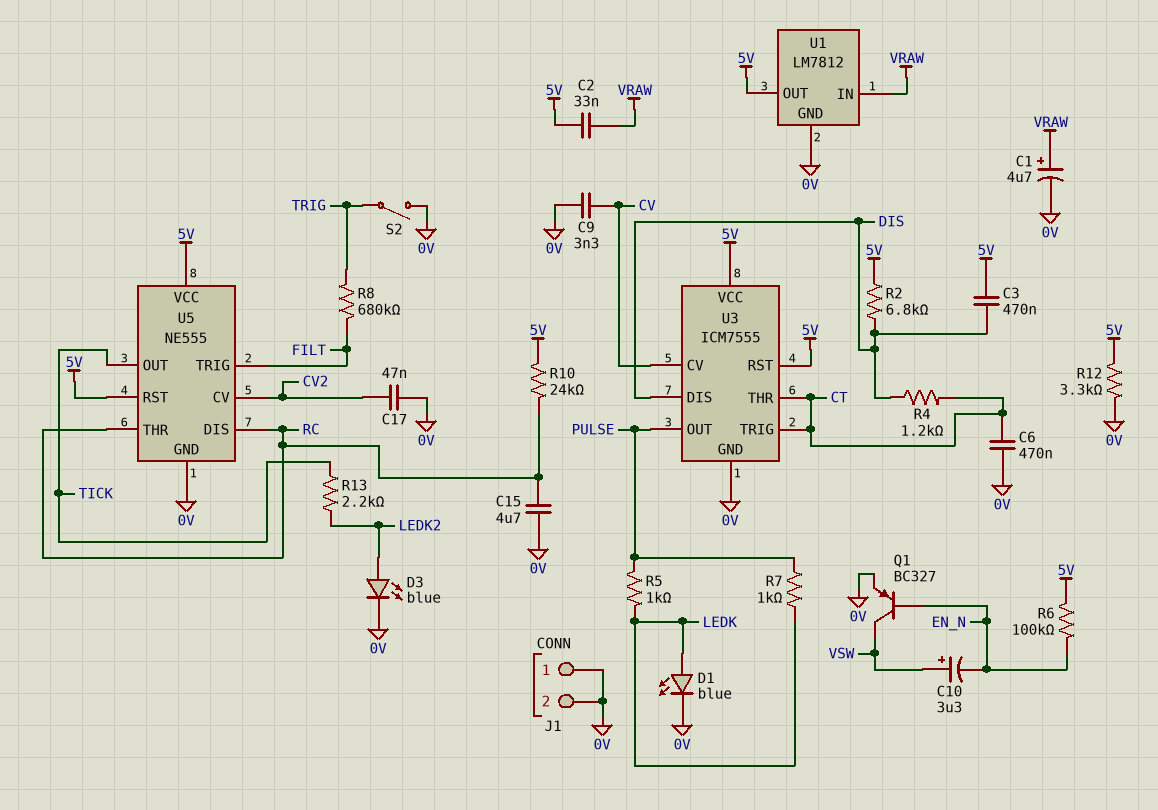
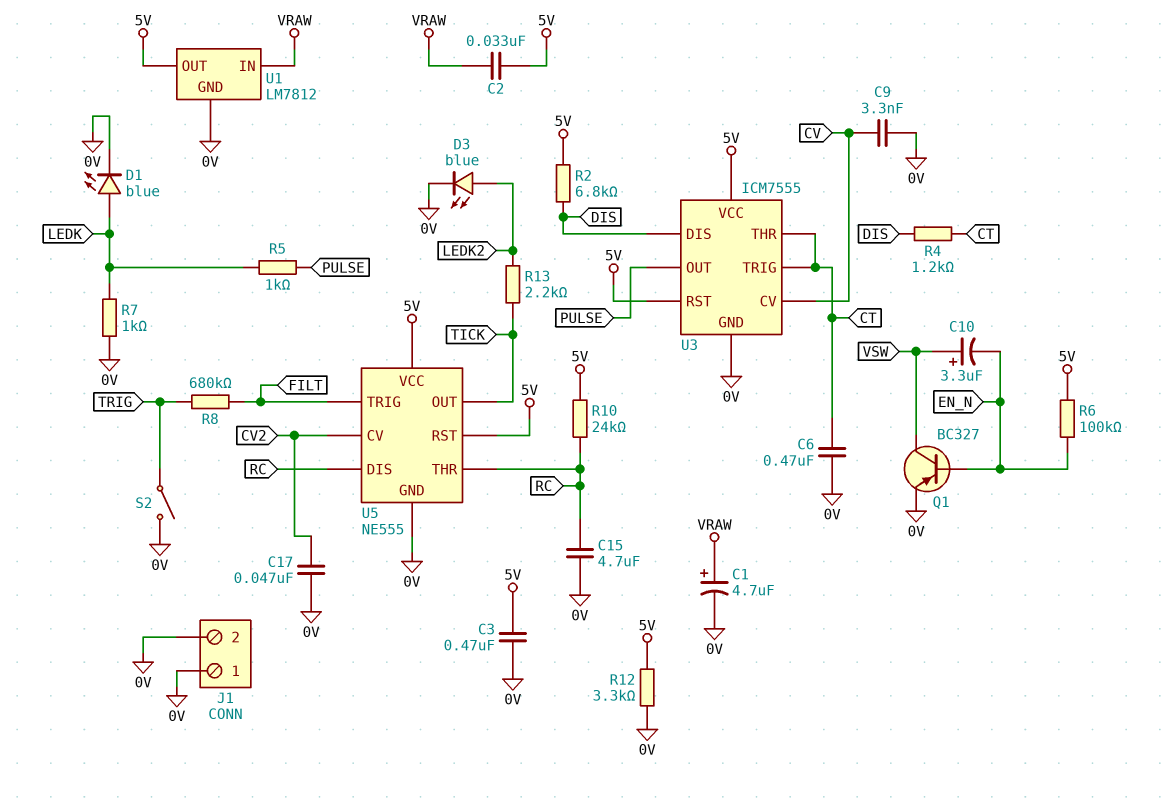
C3: 470nF (5V, DIS) -> 470nF (0V, 5V)
R7: 1k (LEDK, PULSE) -> 1k (0V, LEDK)

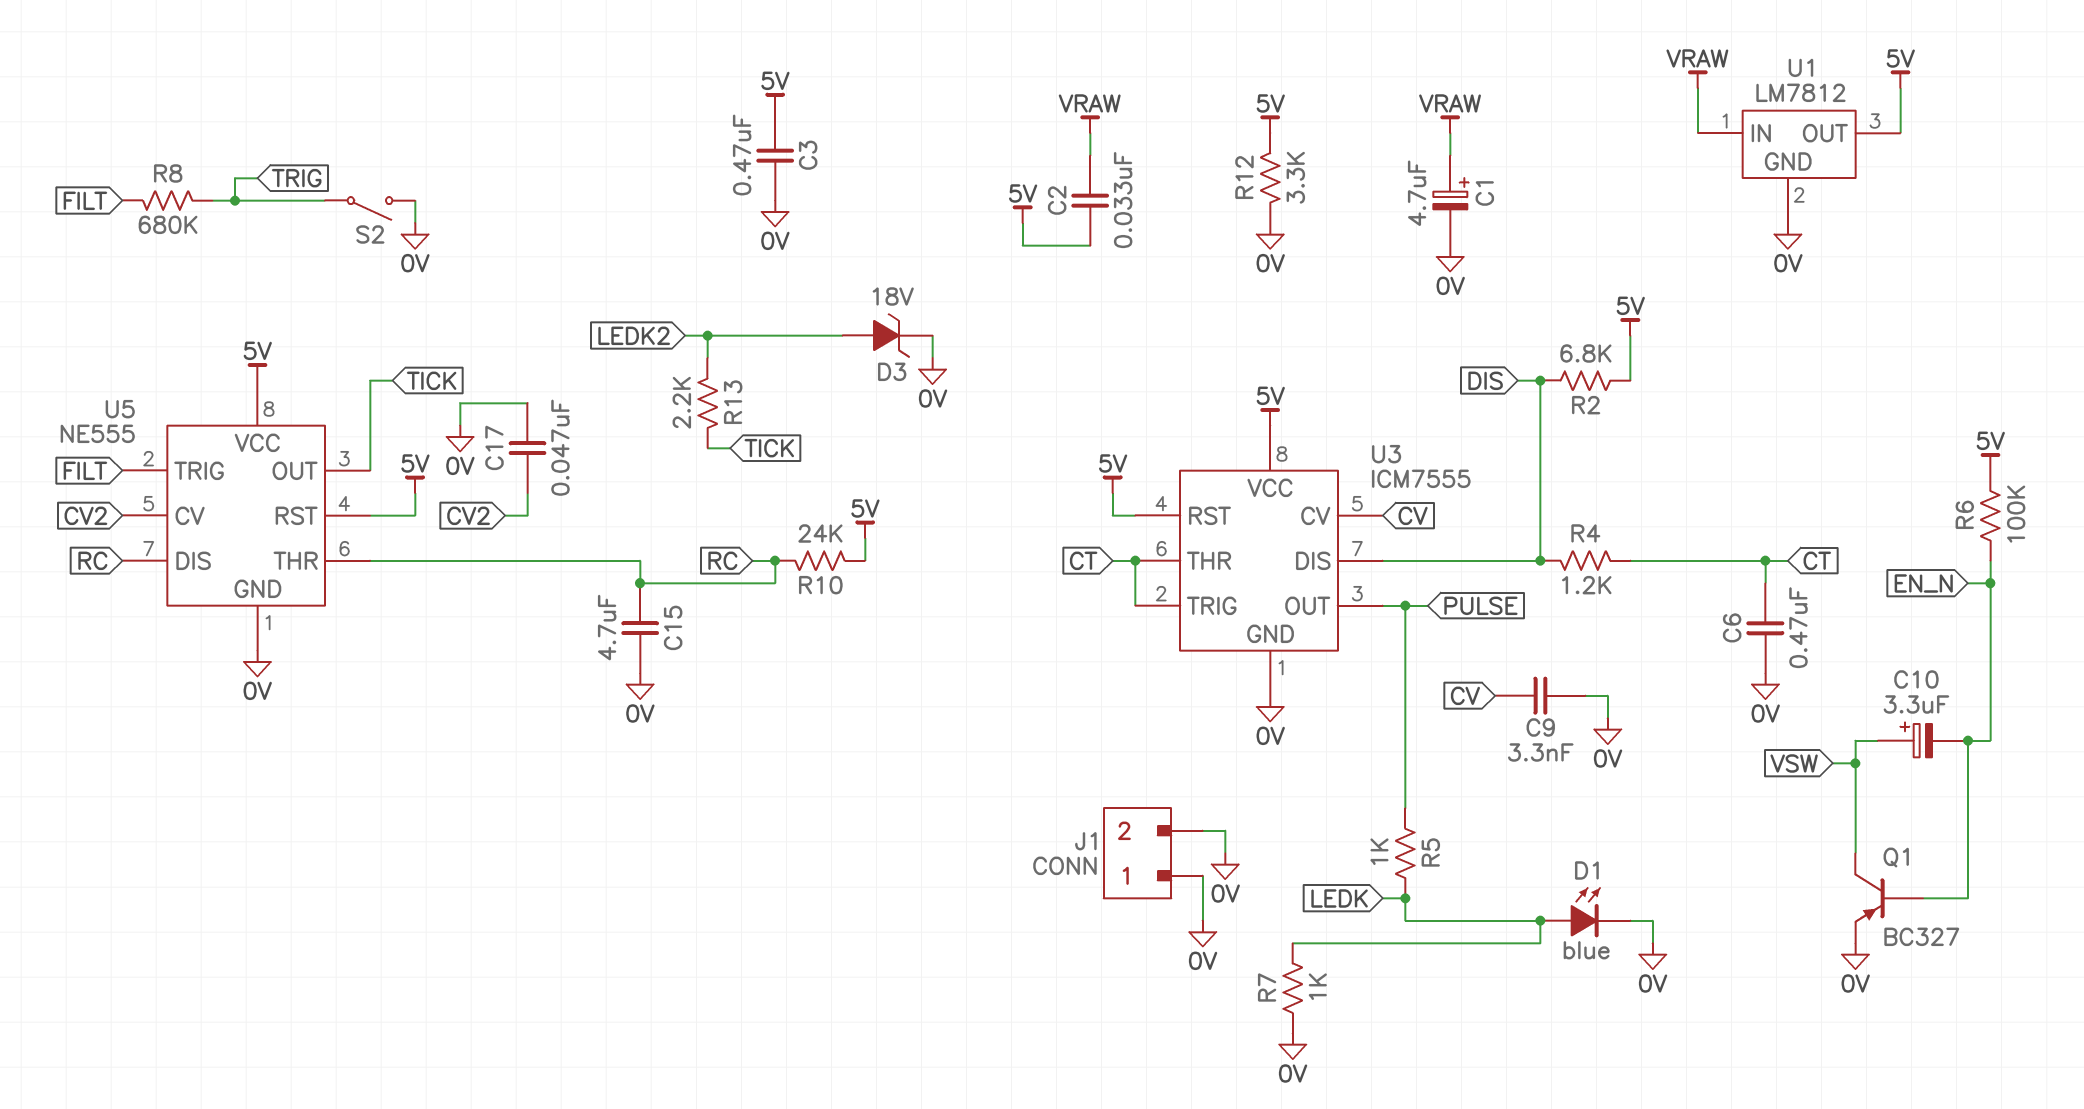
D3: LED blue (A LEDK2, K 0V) -> zener 18V (A LEDK2, K 0V)

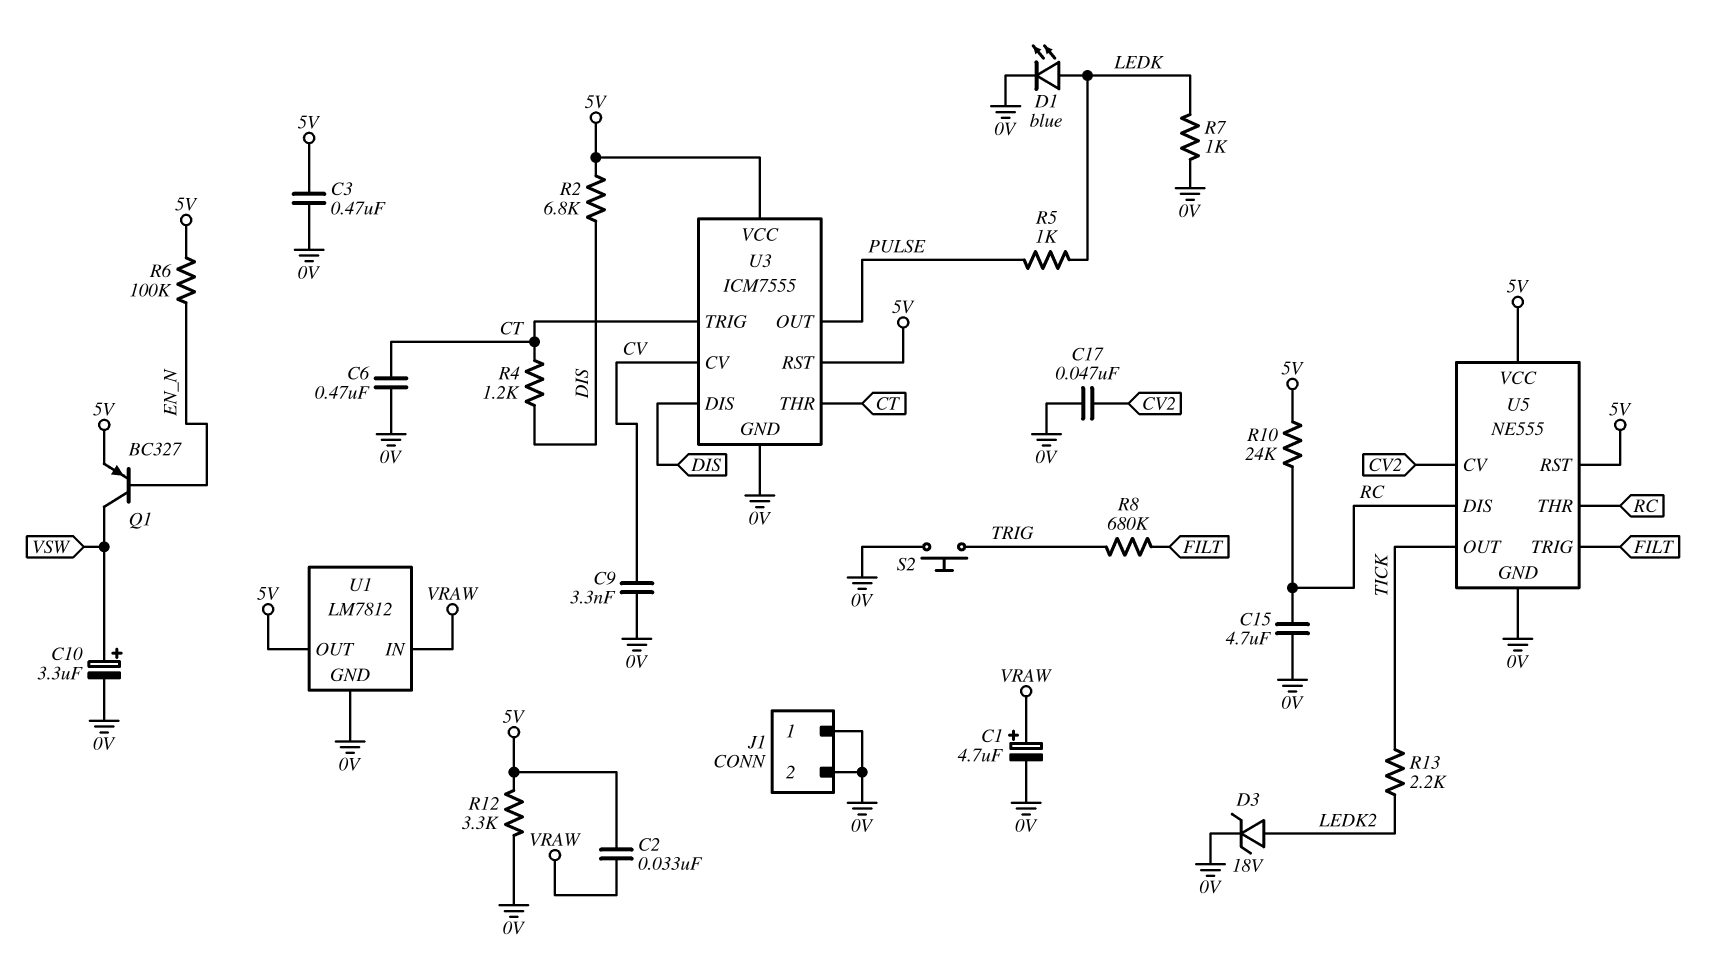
C10: 3.3uF (plus VSW, minus EN_N) -> 3.3uF (plus VSW, minus 0V)
Q1: PNP BC327 (B EN_N, C VSW, E 0V) -> PNP BC327 (B EN_N, C VSW, E 5V)
S2: switch (0V, TRIG) -> button (0V, TRIG)

